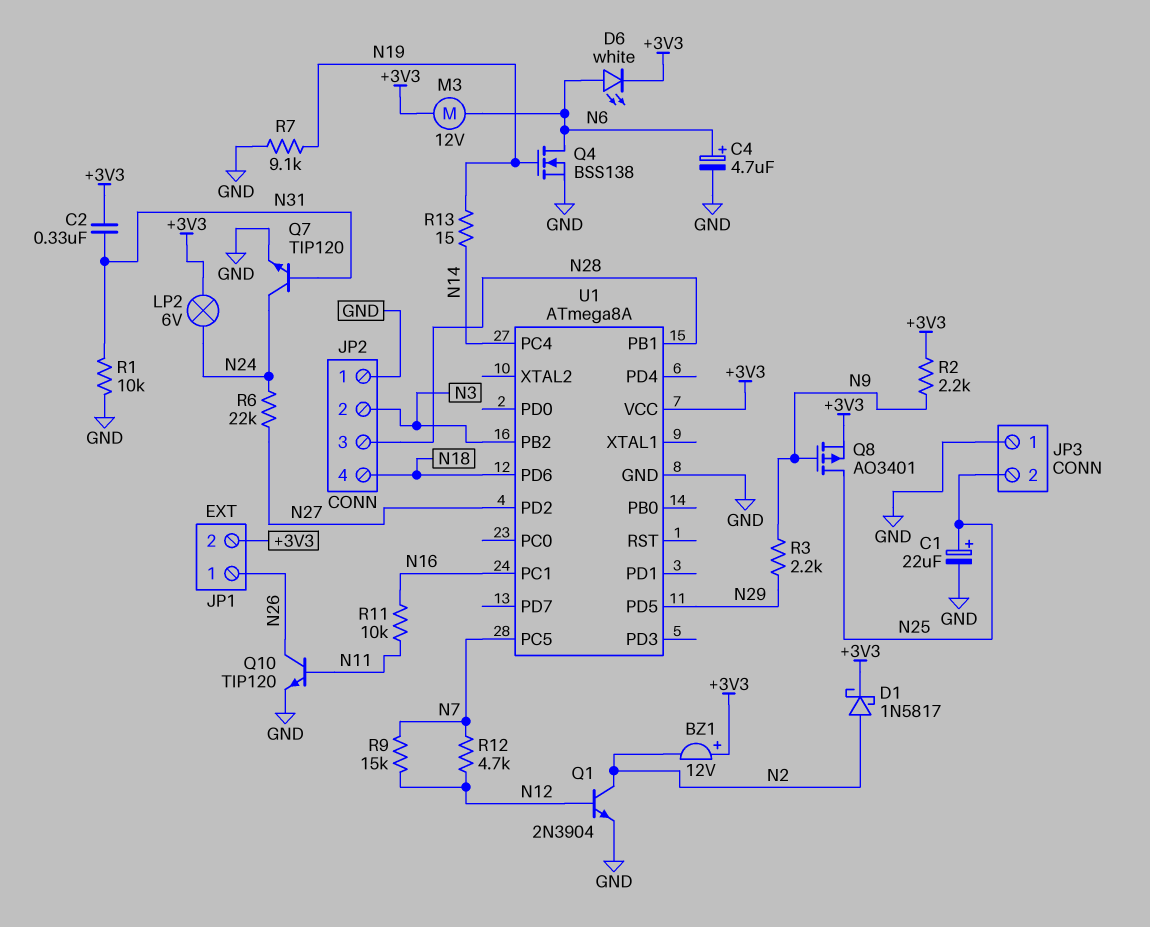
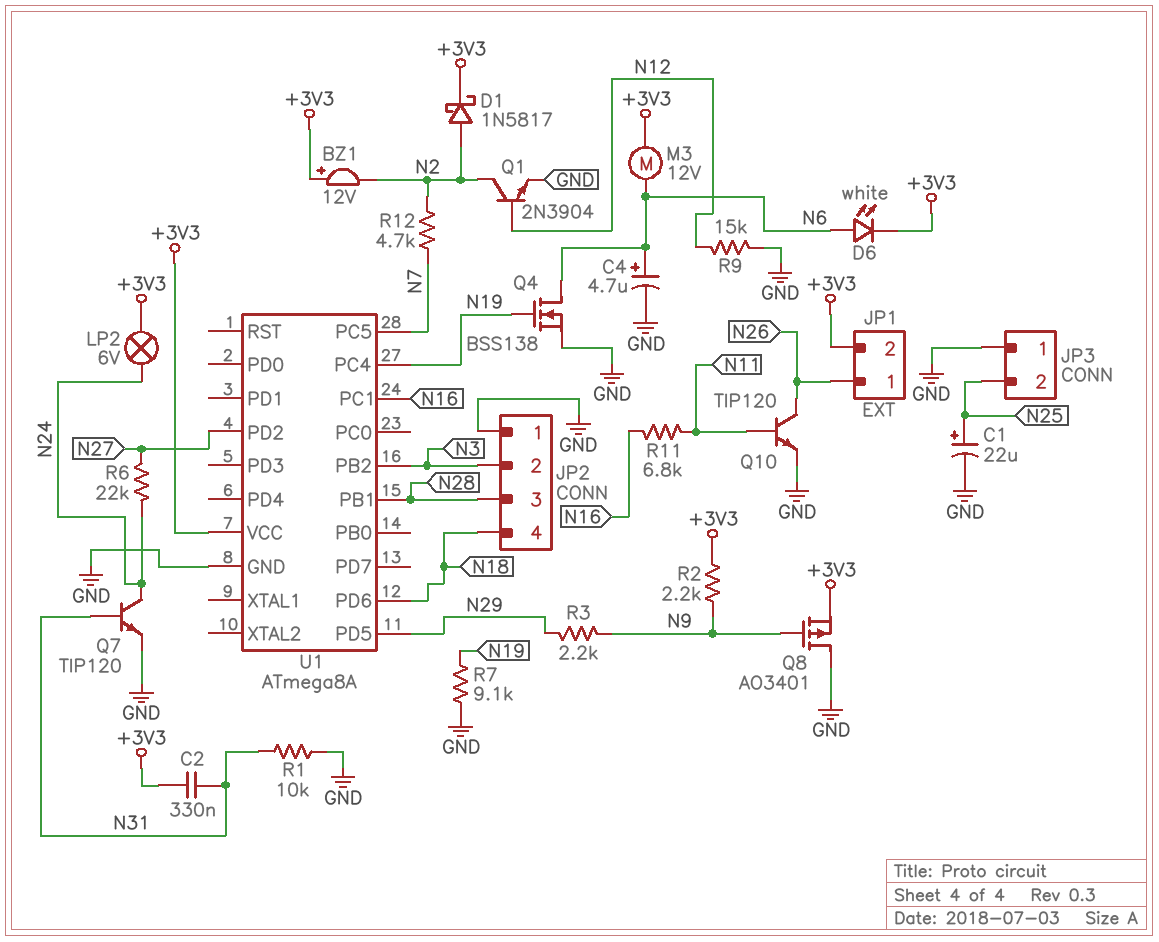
Q8: PMOS AO3401 (G N9, D N25, S +3V3) -> PMOS AO3401 (G N9, D GND, S +3V3)
R9: 15k (N7, N12) -> 15k (GND, N12)
R11: 10k (N11, N16) -> 6.8k (N11, N16)
R12: 4.7k (N7, N12) -> 4.7k (N2, N7)
R13: 15 (N14, N19) -> none
U1 pin PC4: N14 -> N19

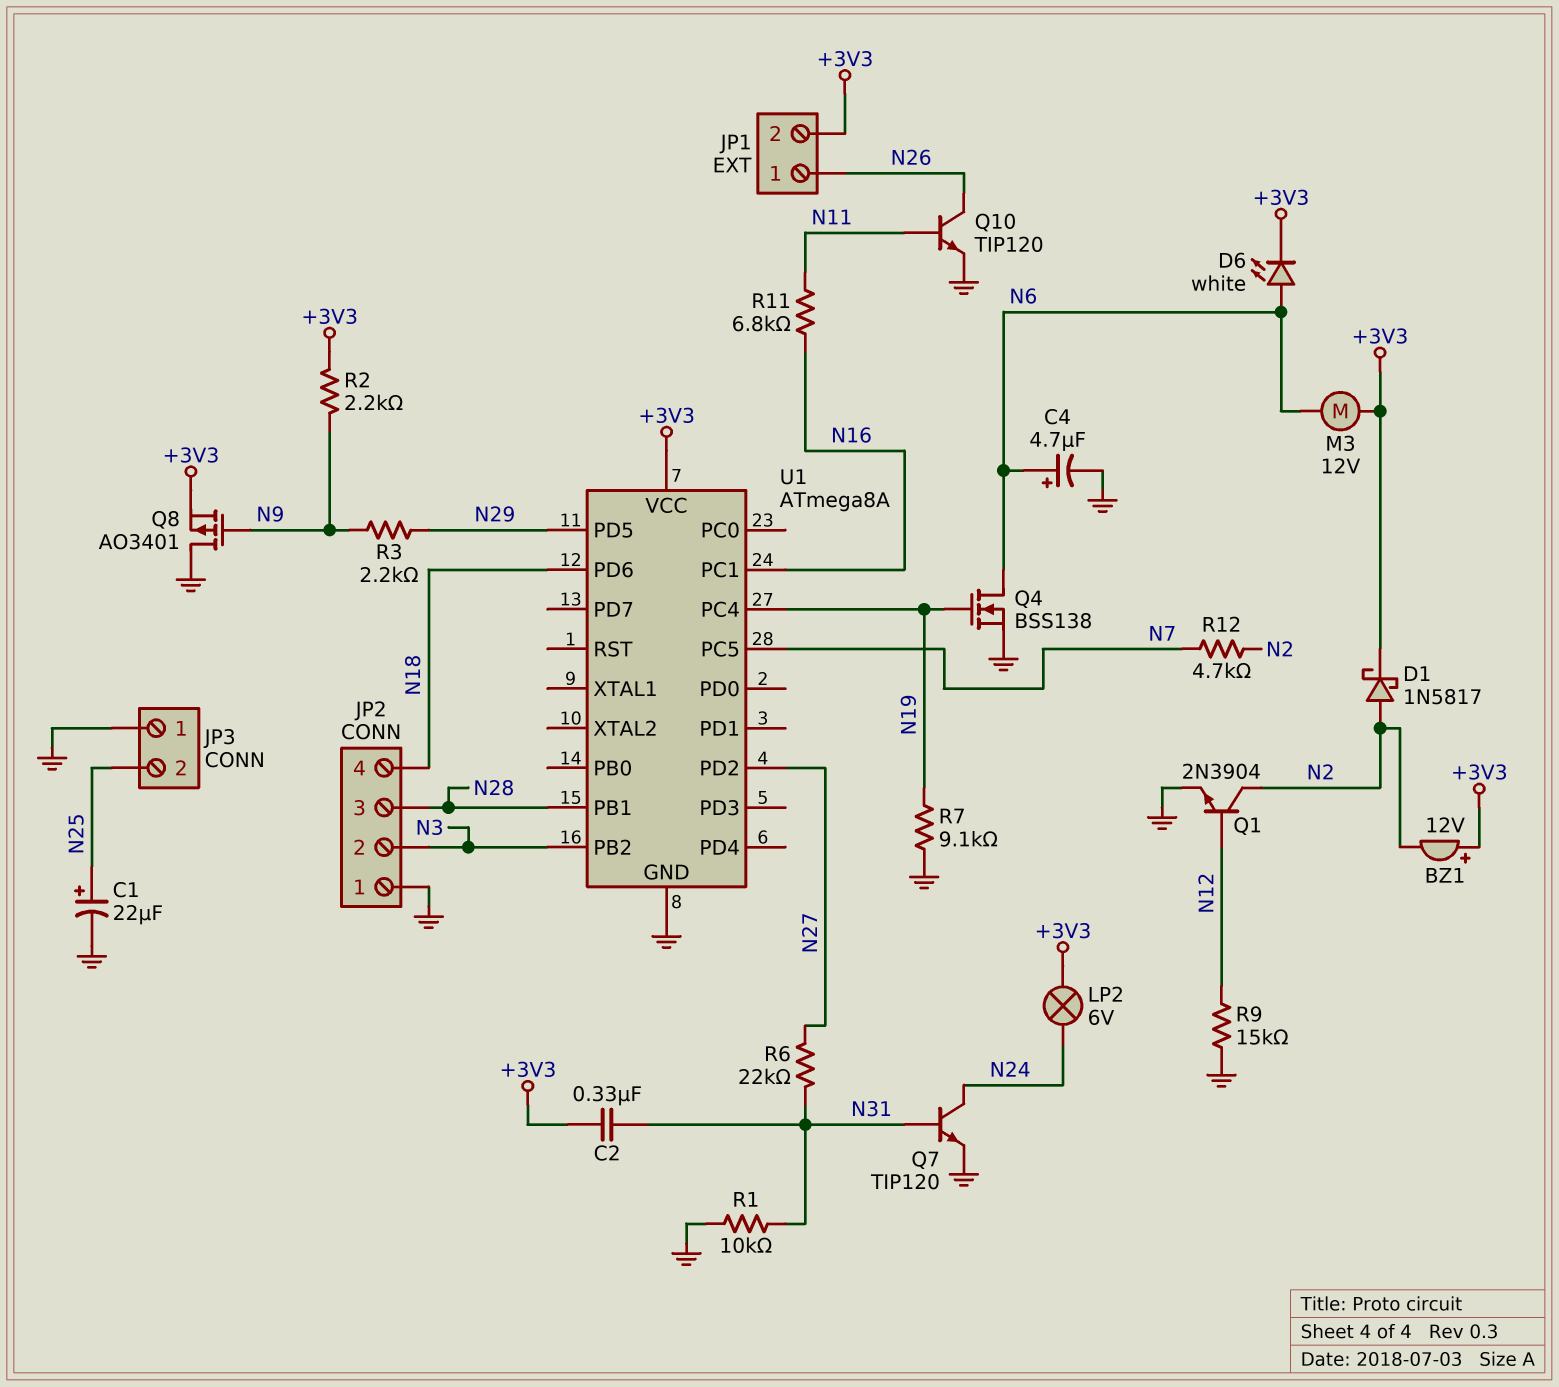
R6: 22k (N24, N27) -> 22k (N27, N31)

